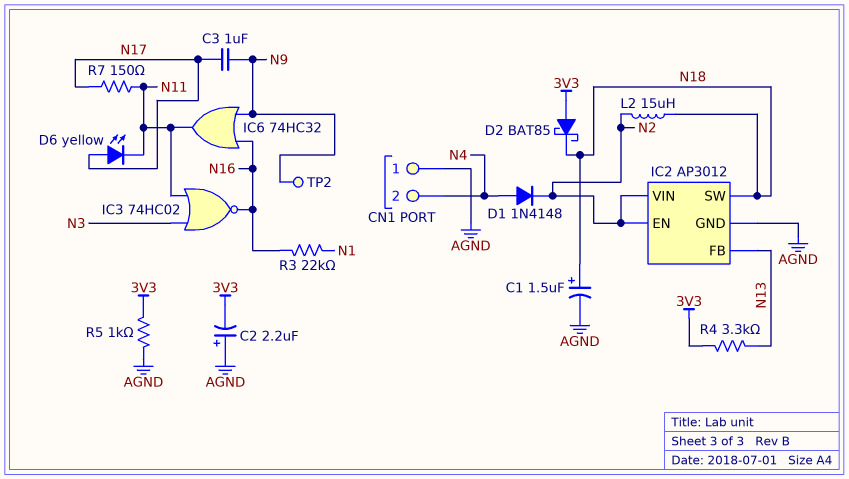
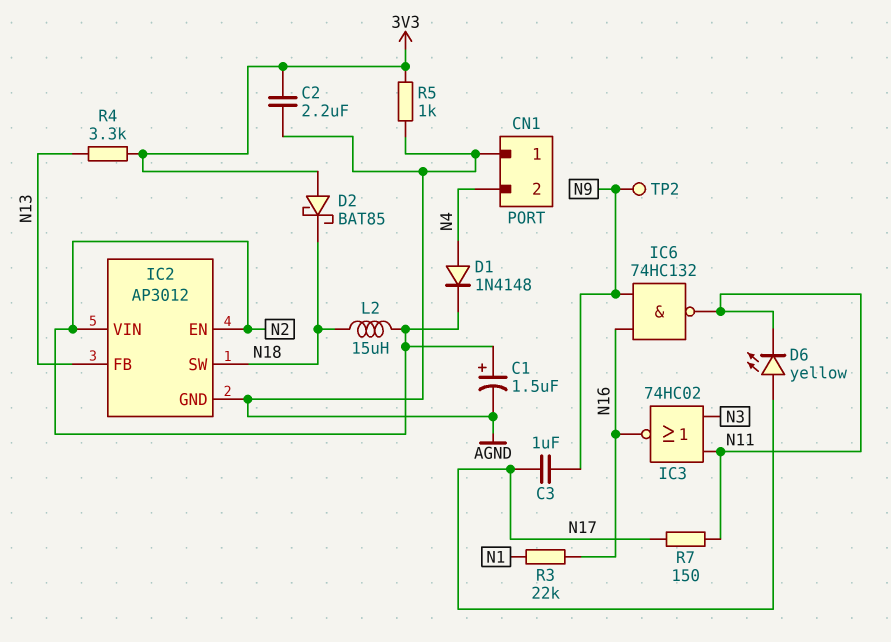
C1: 1.5uF (plus N18, minus AGND) -> 1.5uF (plus N2, minus AGND)
C2: 2.2uF (plus AGND, minus 3V3) -> 2.2uF (3V3, AGND)
IC6: OR 74HC32 (in N9, in N16, out N11) -> NAND 74HC132 (in N9, in N16, out N11)

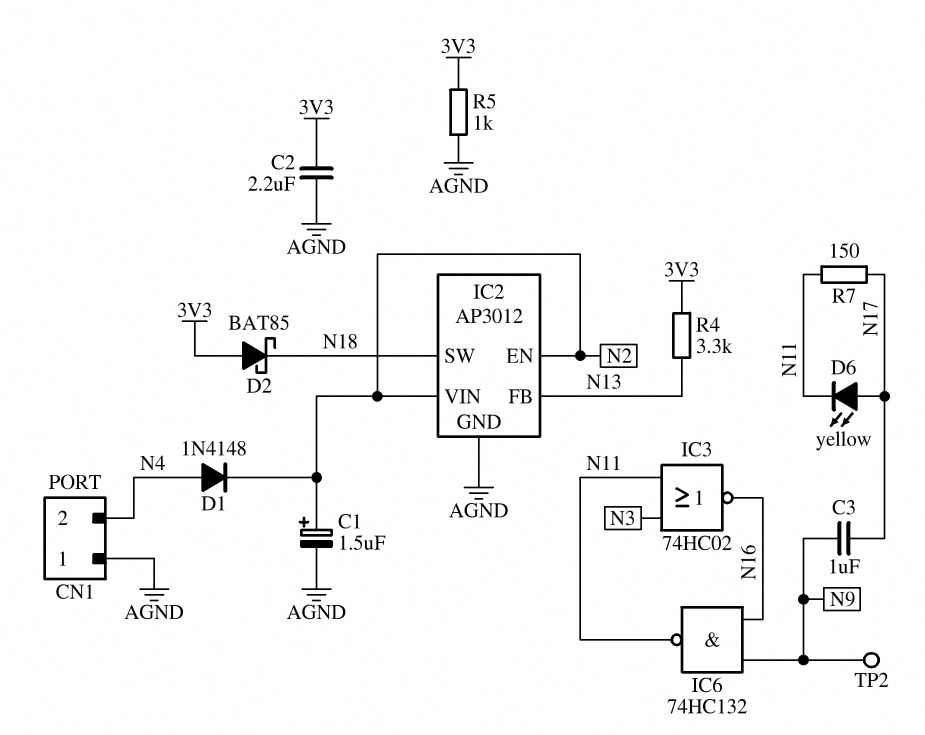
L2: 15uH (N2, N18) -> none
R3: 22k (N1, N16) -> none

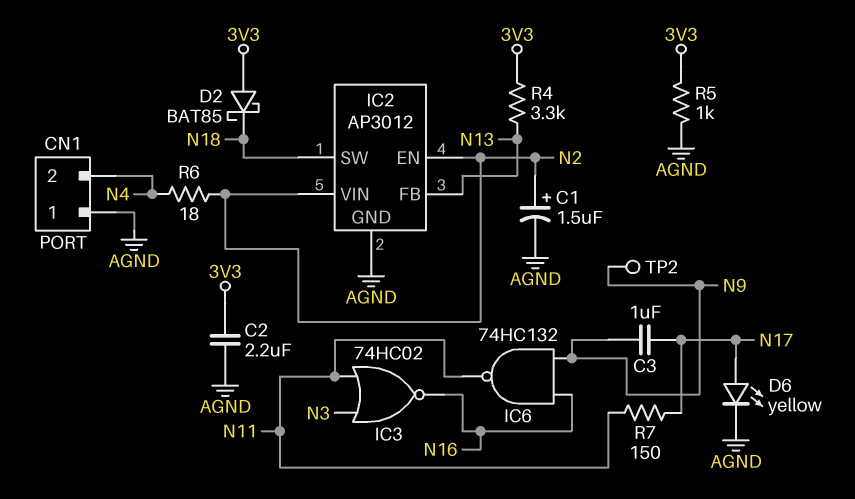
D1: diode 1N4148 (A N4, K N2) -> none
D6: LED yellow (A N17, K N11) -> LED yellow (A N17, K AGND)
R6: none -> 18 (N2, N4)

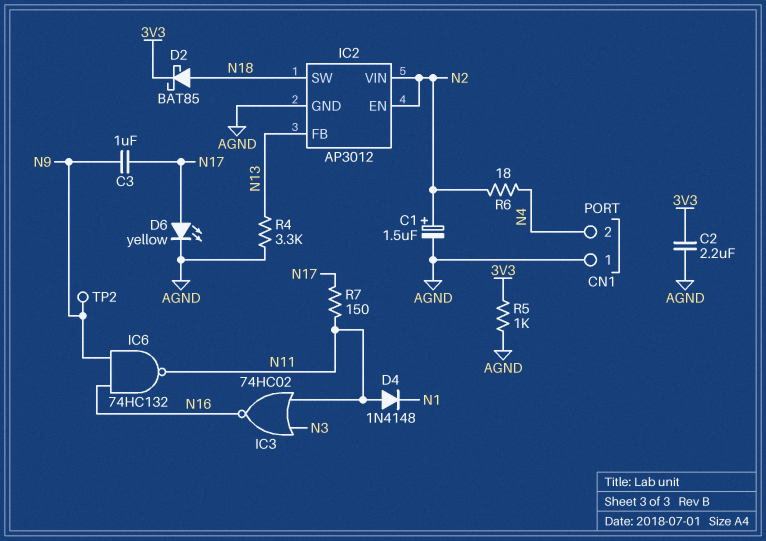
D2: schottky BAT85 (A 3V3, K N18) -> schottky BAT85 (A N18, K 3V3)
D4: none -> diode 1N4148 (A N11, K N1)
R4: 3.3k (3V3, N13) -> 3.3k (AGND, N13)

